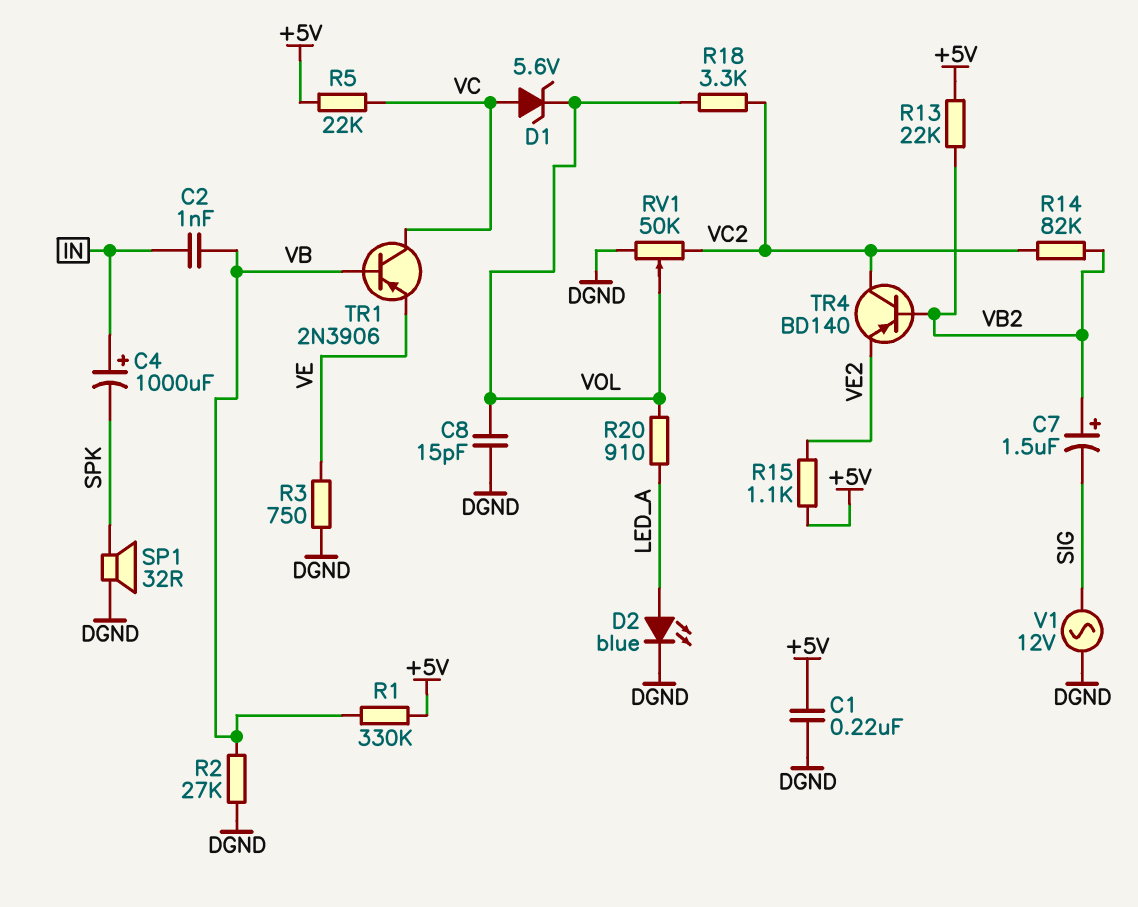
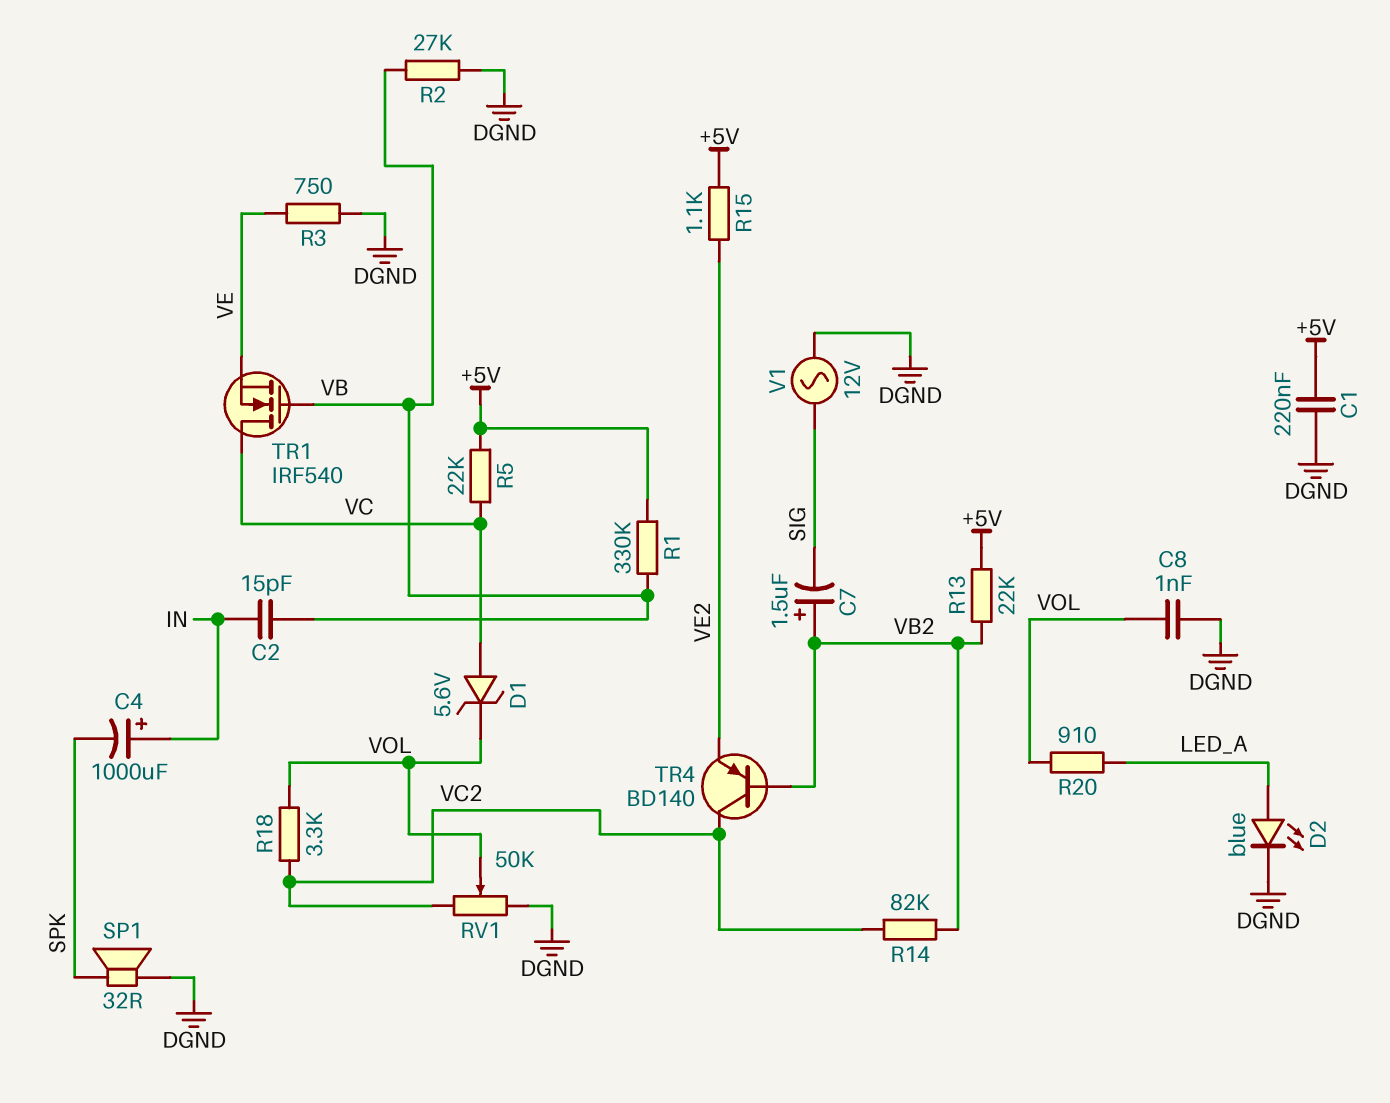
C2: 1nF (IN, VB) -> 15pF (IN, VB)
C8: 15pF (DGND, VOL) -> 1nF (DGND, VOL)
TR1: PNP 2N3906 (B VB, C VC, E VE) -> NMOS IRF540 (G VB, D VC, S VE)

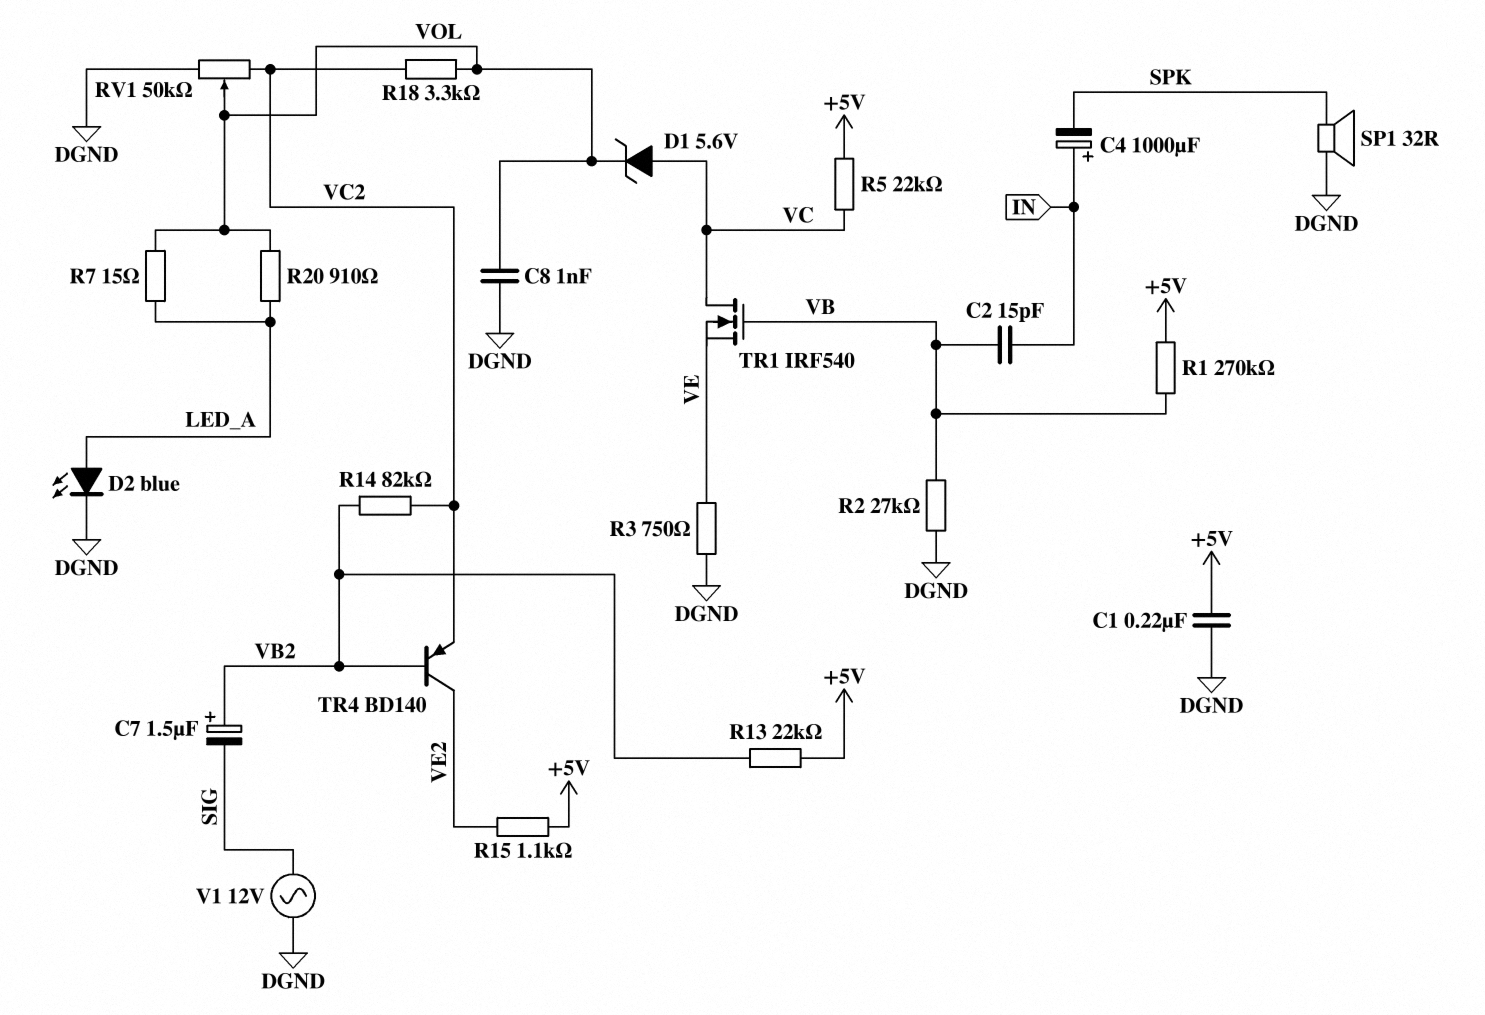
R1: 330k (+5V, VB) -> 270k (+5V, VB)
R7: none -> 15 (LED_A, VOL)
TR4: PNP BD140 (B VB2, C VC2, E VE2) -> PNP BD140 (B VB2, C VE2, E VC2)

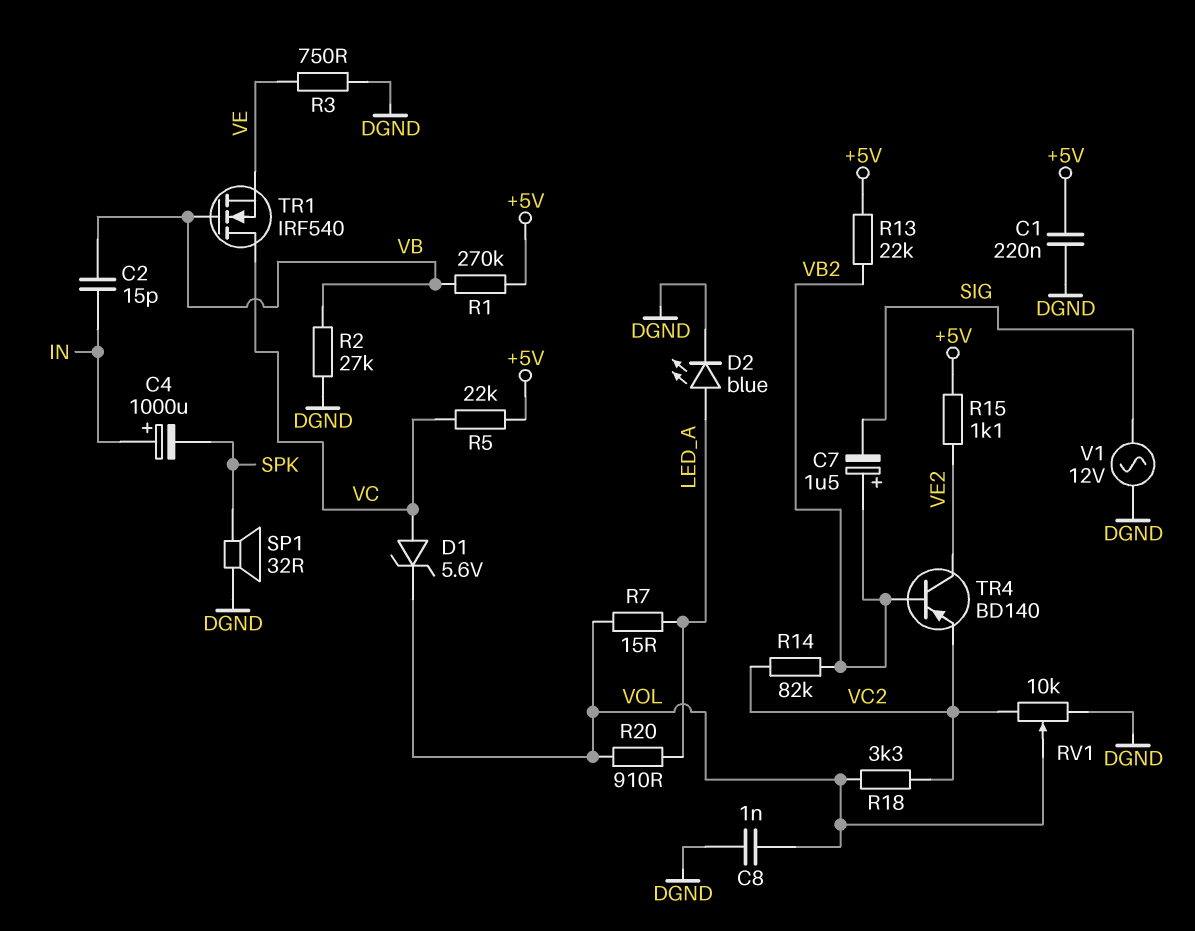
RV1: 50k (DGND, VC2, wiper VOL) -> 10k (DGND, VC2, wiper VOL)

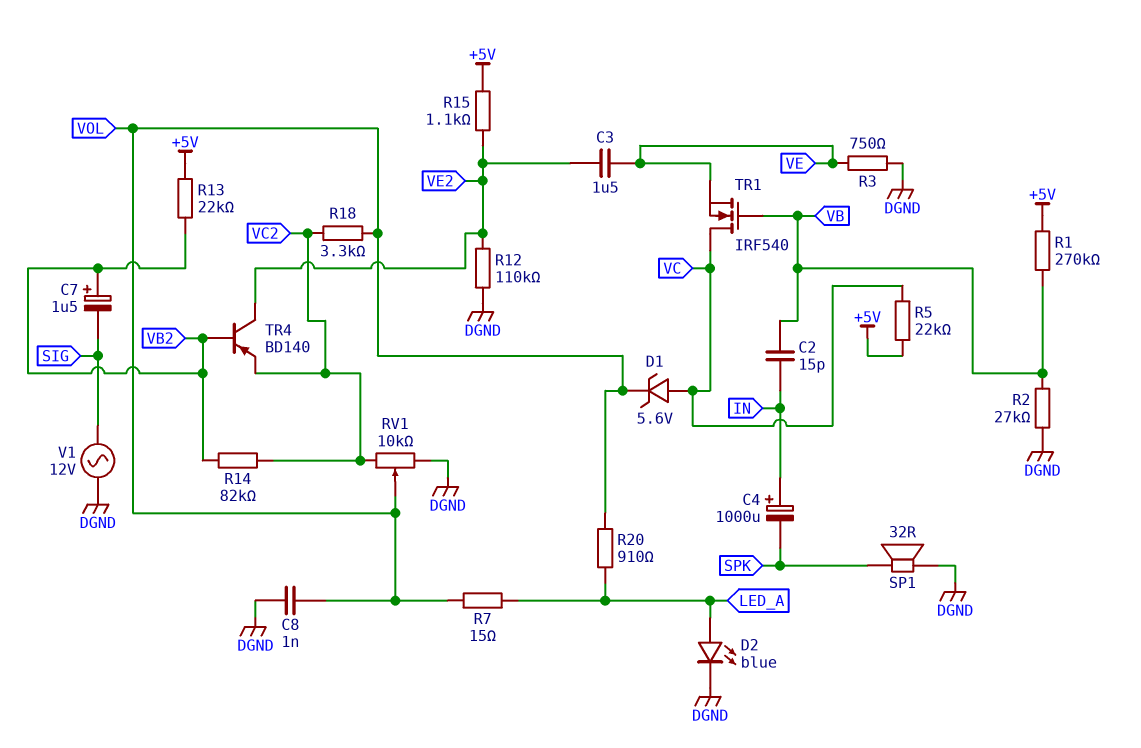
C1: 220nF (+5V, DGND) -> none
C3: none -> 1.5uF (VE, VE2)
R12: none -> 110k (DGND, VE2)

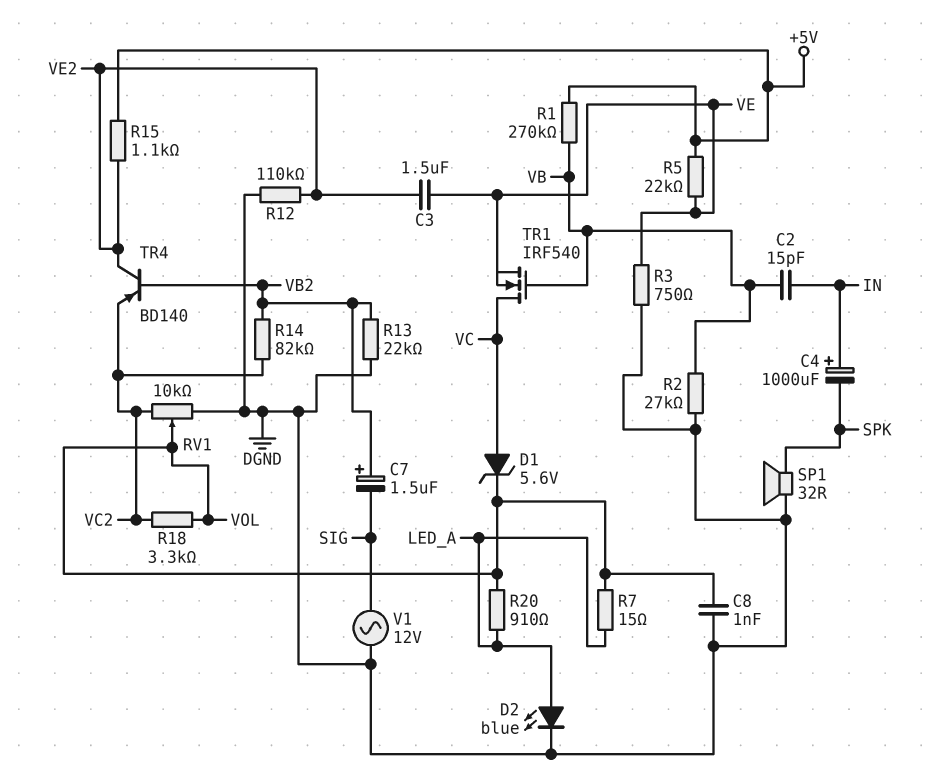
R5: 22k (+5V, VC) -> 22k (+5V, VE)
R13: 22k (+5V, VB2) -> 22k (DGND, VB2)

